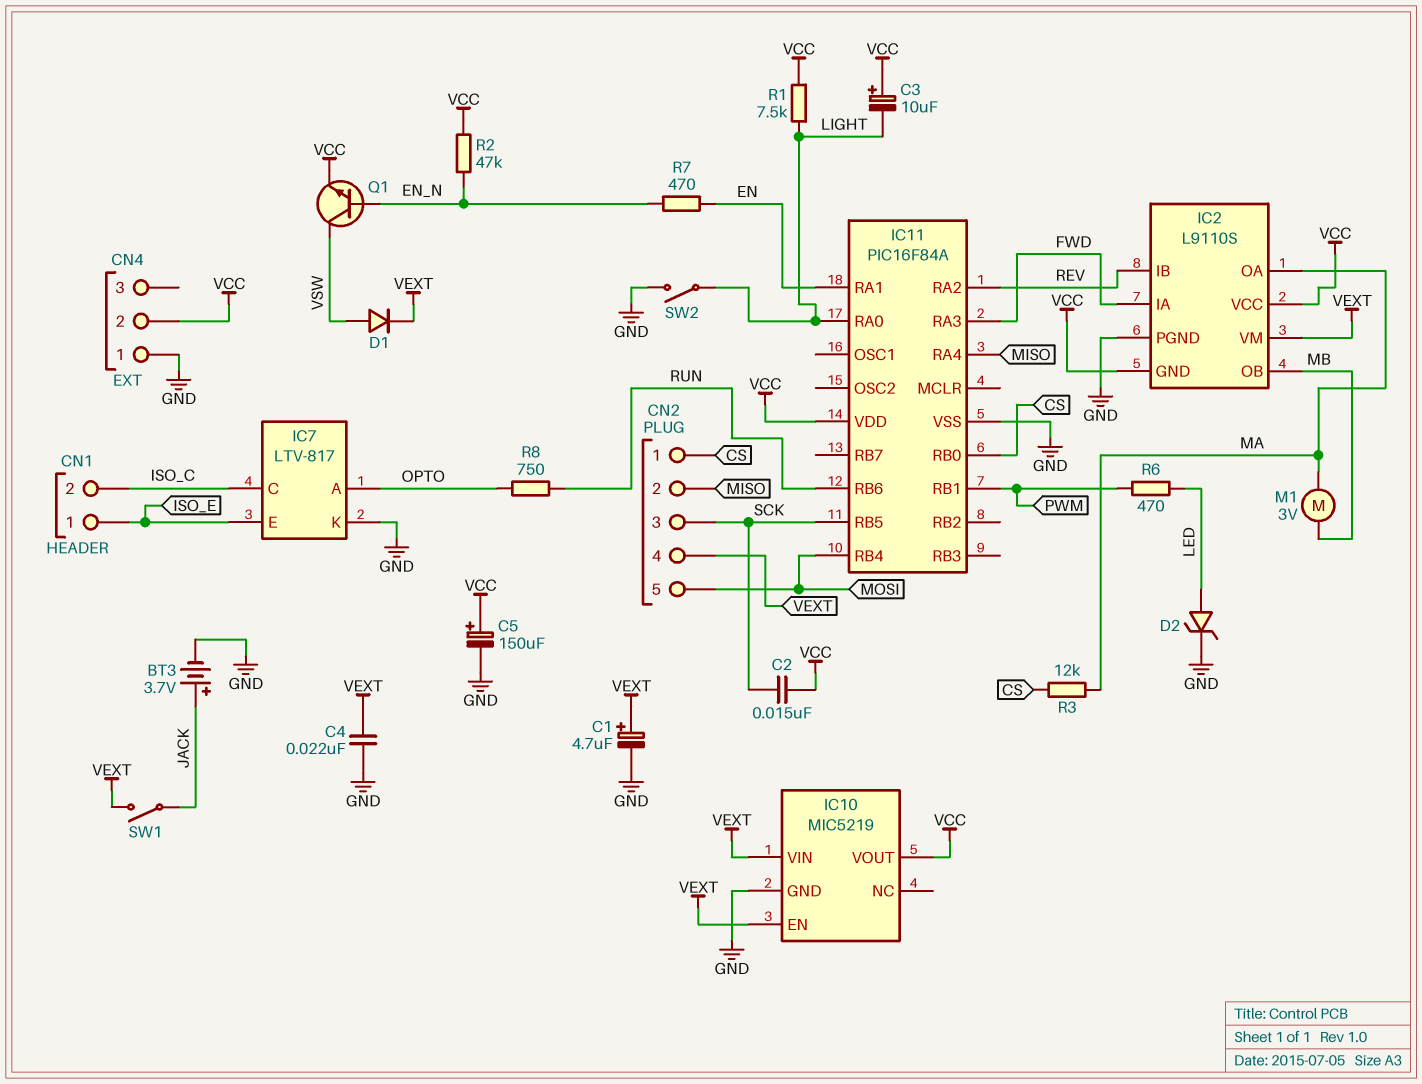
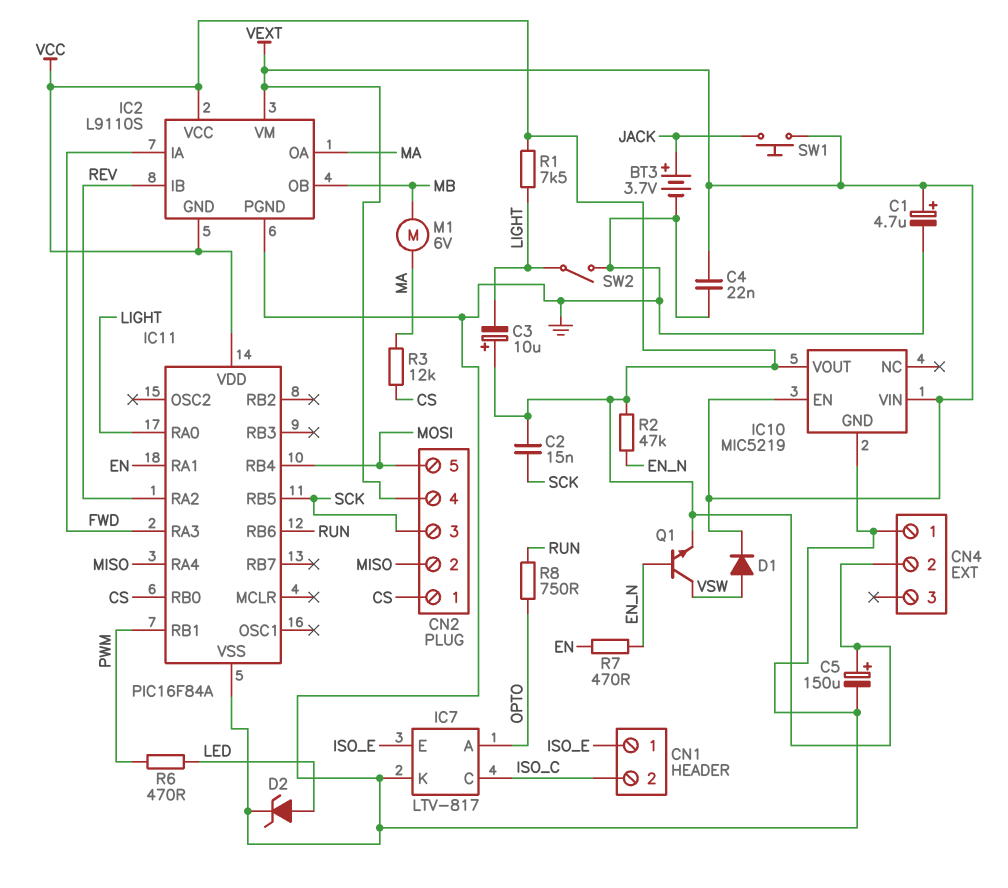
M1: motor 3V (MA, MB) -> motor 6V (MA, MB)
SW1: switch (JACK, VEXT) -> button (JACK, VEXT)

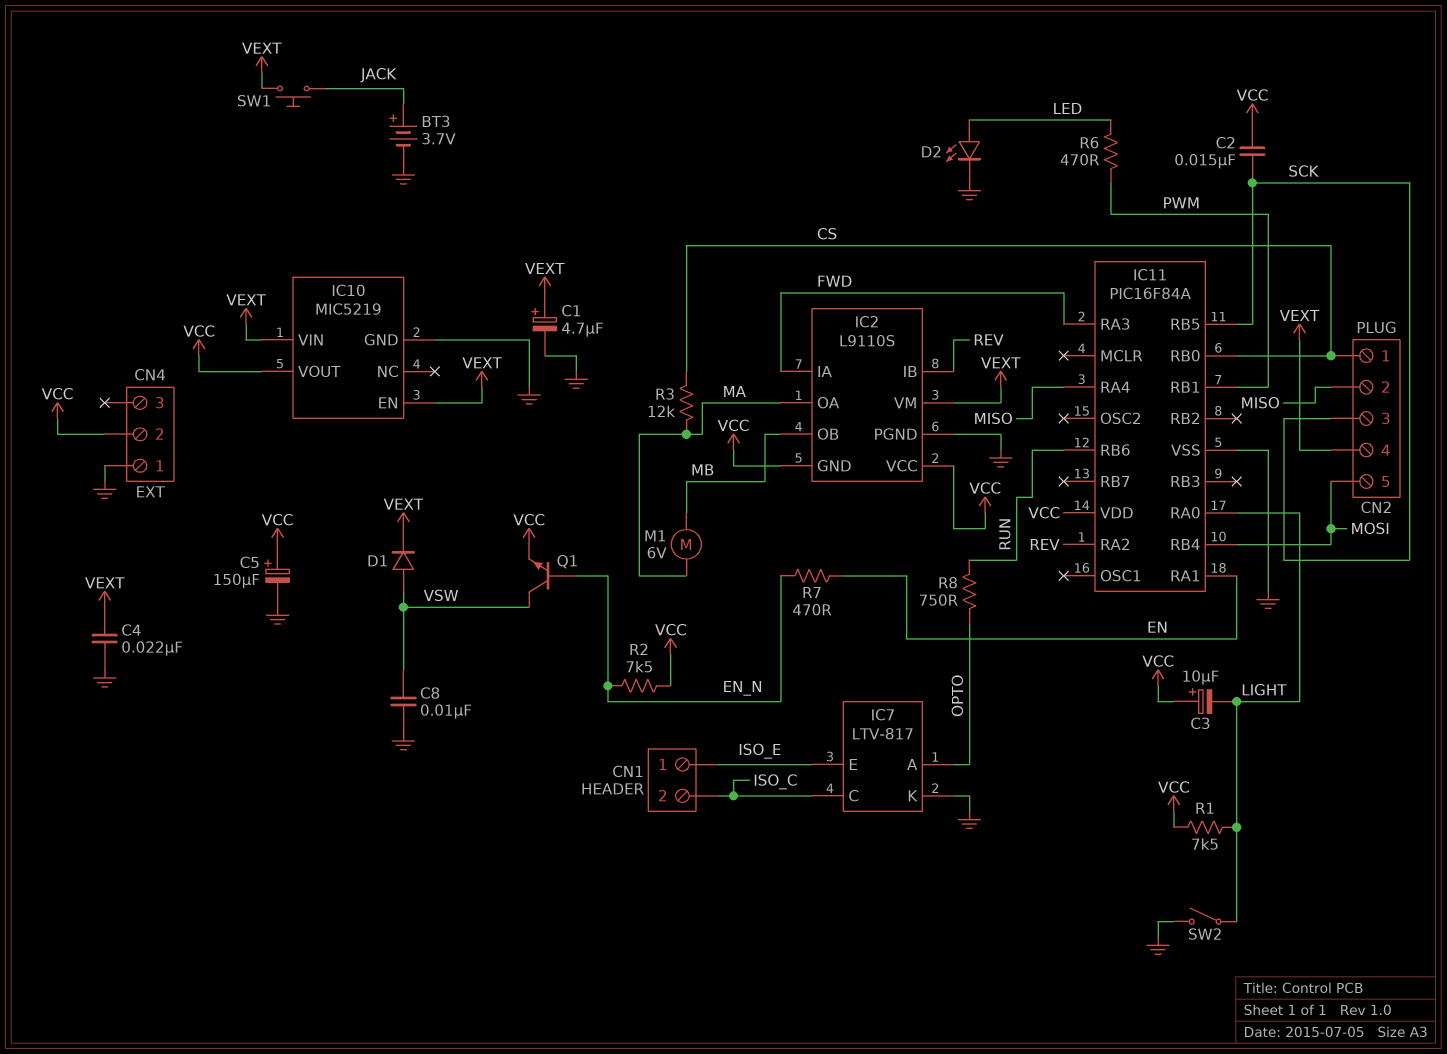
C8: none -> 10nF (GND, VSW)
D2: zener (A LED, K GND) -> LED (A LED, K GND)
R2: 47k (EN_N, VCC) -> 7.5k (EN_N, VCC)

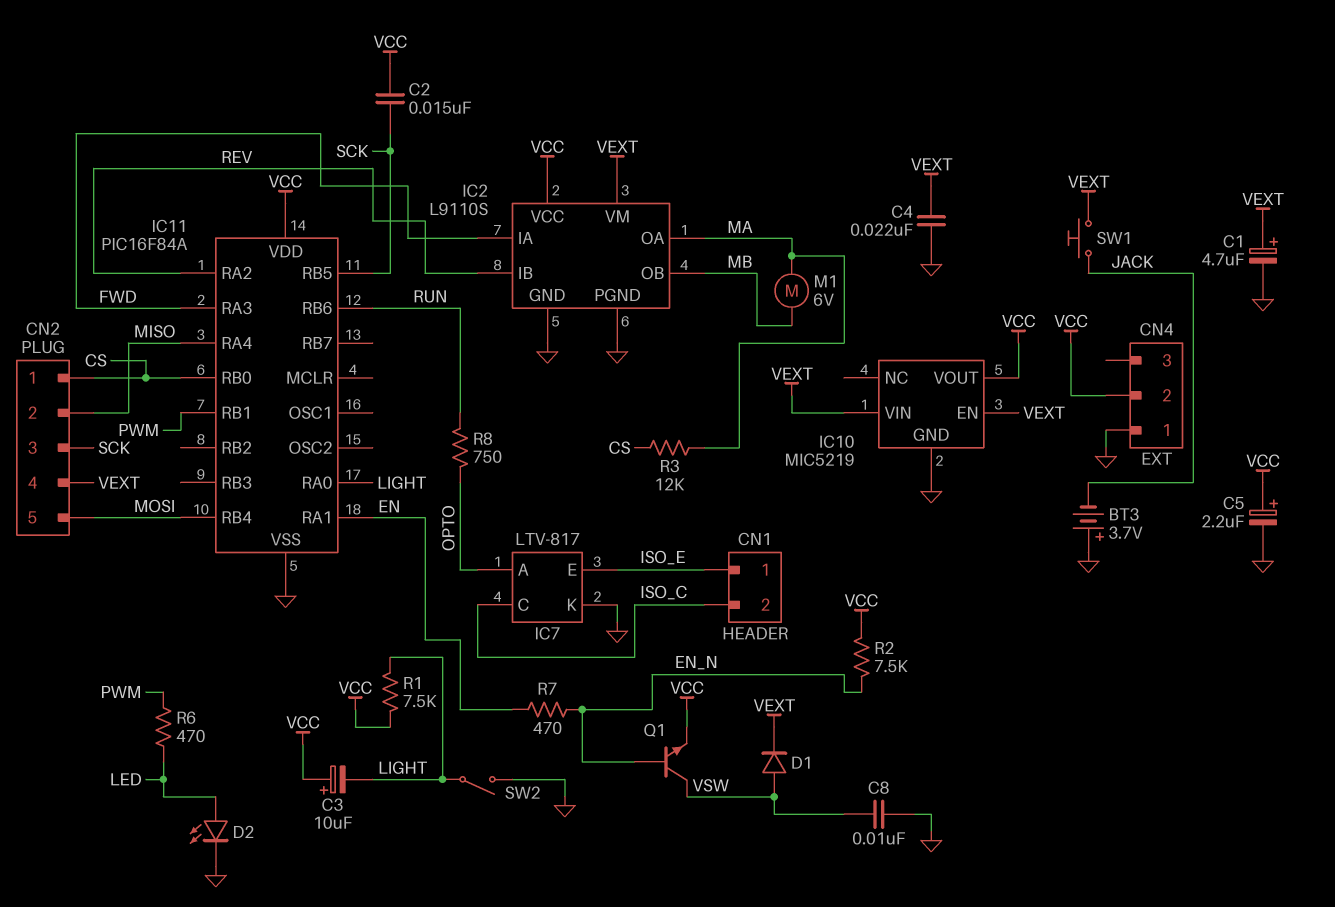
BT3: 3.7V (plus JACK, minus GND) -> 3.7V (plus GND, minus JACK)
C5: 150uF (plus VCC, minus GND) -> 2.2uF (plus VCC, minus GND)
IC2 pin GND: VCC -> GND

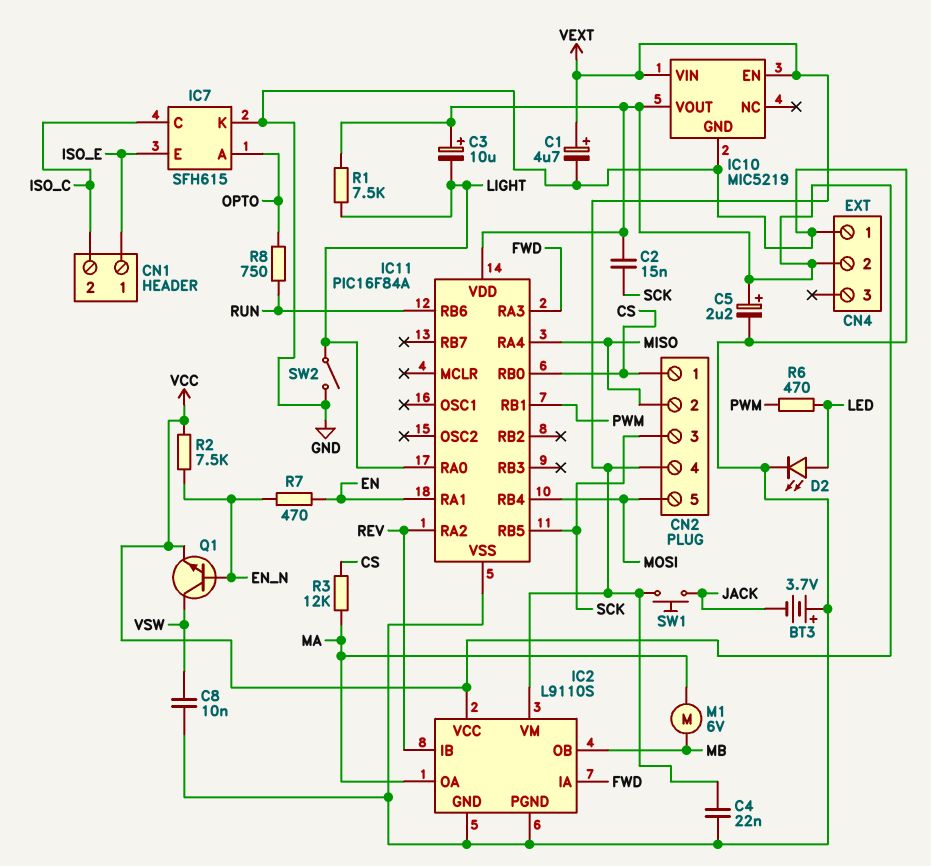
D1: diode (A VSW, K VEXT) -> none
IC7: LTV-817 -> SFH615

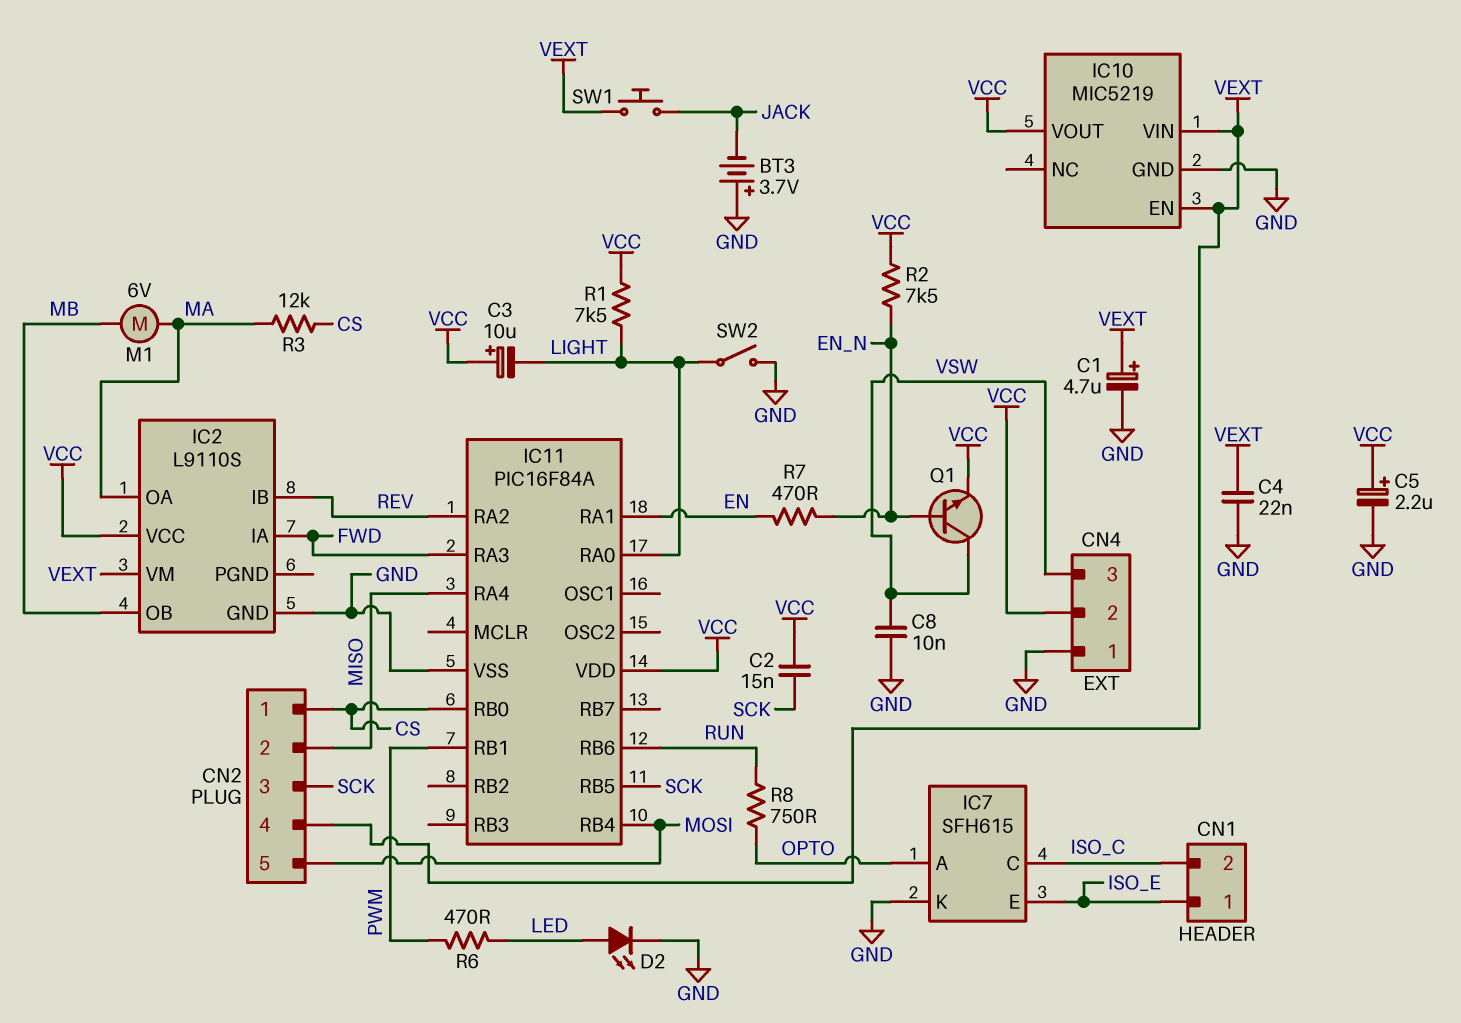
CN4 pin 3: none -> VSW
IC2 pin PGND: GND -> none

